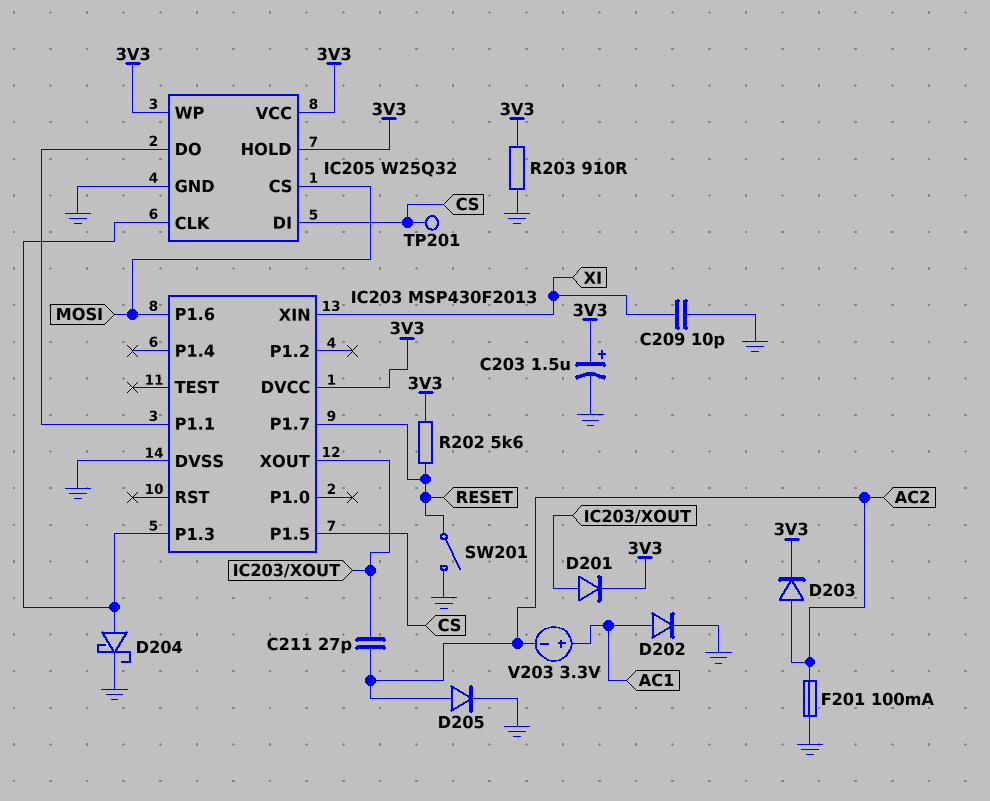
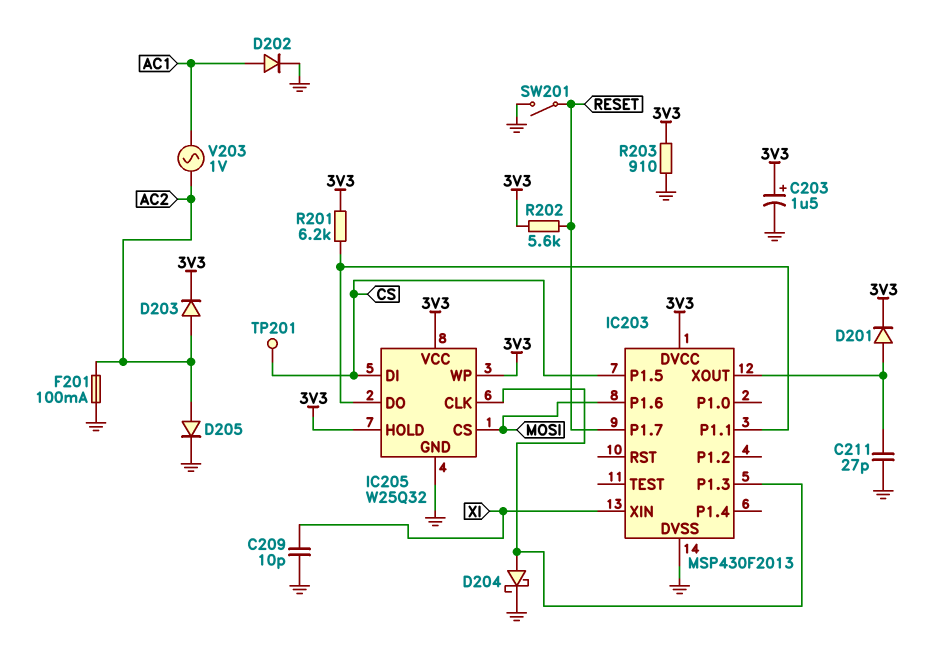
C211: 27pF (AC2, IC203/XOUT) -> 27pF (GND, IC203/XOUT)
R201: none -> 6.2k (3V3, IC203/P1.1)
V203: 3.3V (plus AC1, minus AC2) -> AC 1V (AC1, AC2)

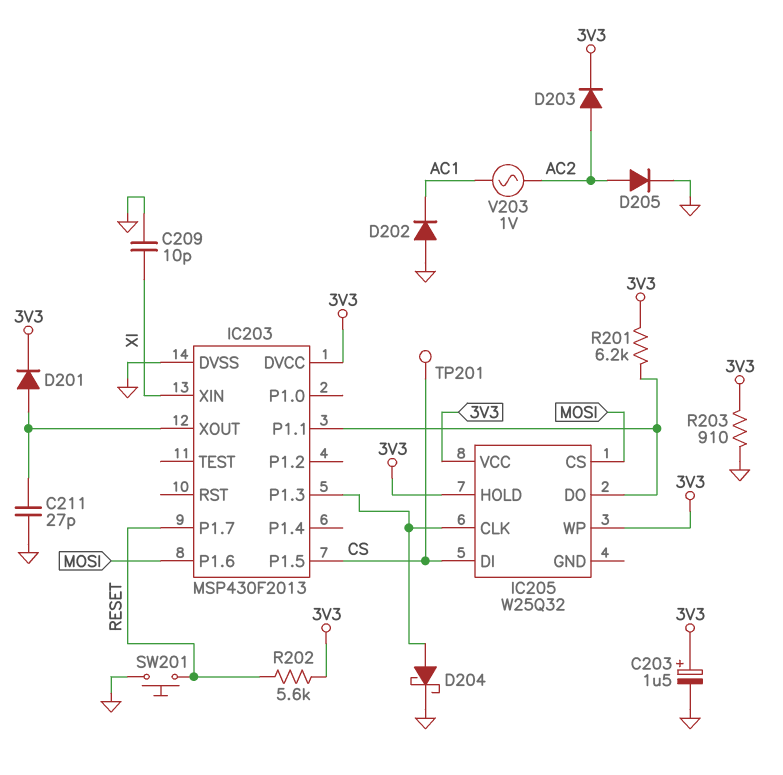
D202: diode (A AC1, K GND) -> diode (A GND, K AC1)
F201: 100mA (AC2, GND) -> none
IC205 pin GND: GND -> none
SW201: switch (GND, RESET) -> button (GND, RESET)

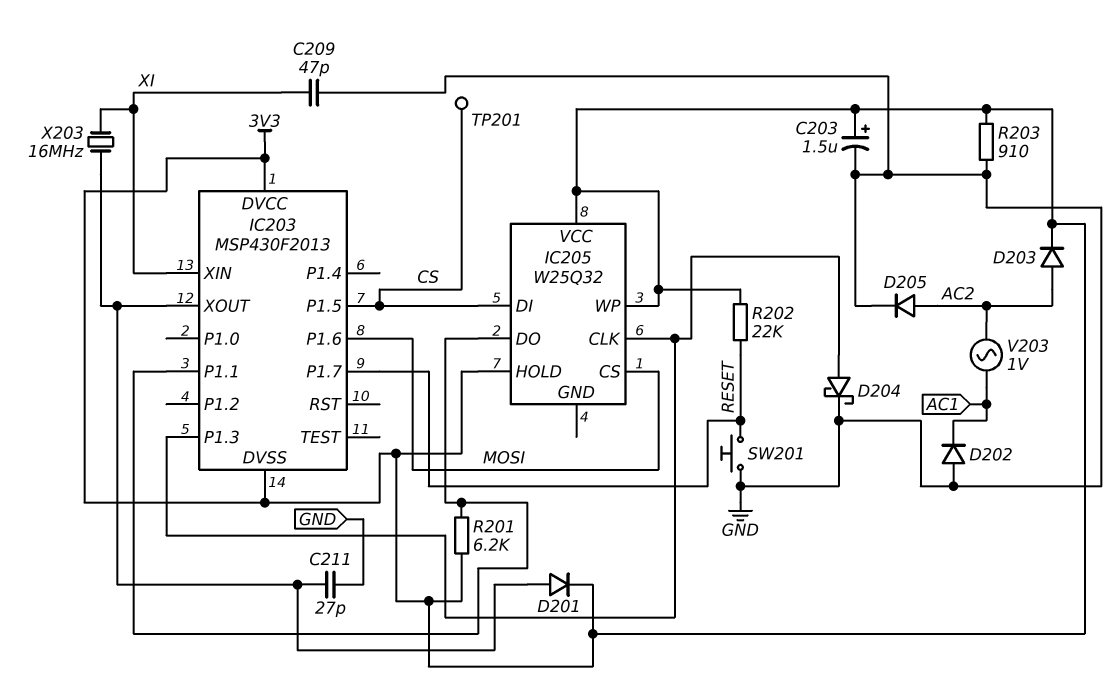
C209: 10pF (GND, XI) -> 47pF (GND, XI)
IC203 pin DVSS: GND -> 3V3
R202: 5.6k (3V3, RESET) -> 22k (3V3, RESET)
X203: none -> 16MHz (IC203/XOUT, XI)

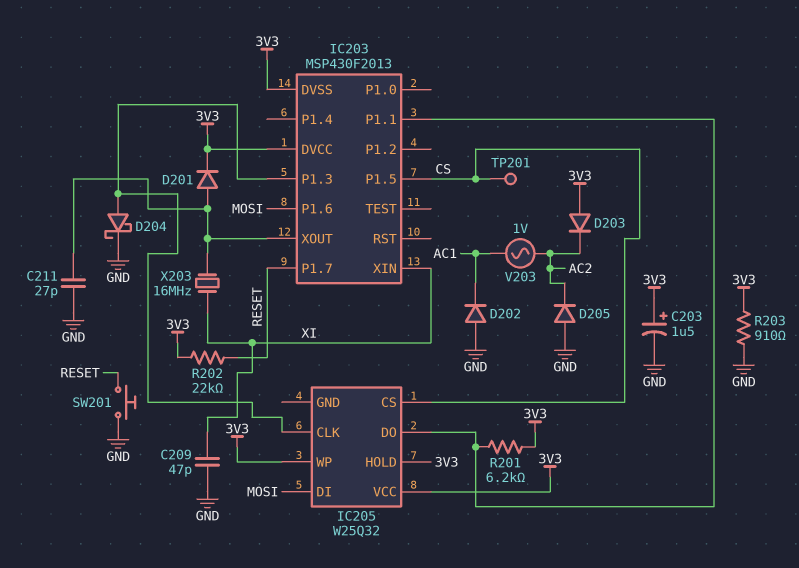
D203: diode (A AC2, K 3V3) -> diode (A 3V3, K AC2)
D205: diode (A AC2, K GND) -> diode (A GND, K AC2)
IC205 pin CS: MOSI -> CS
IC205 pin DI: CS -> MOSI

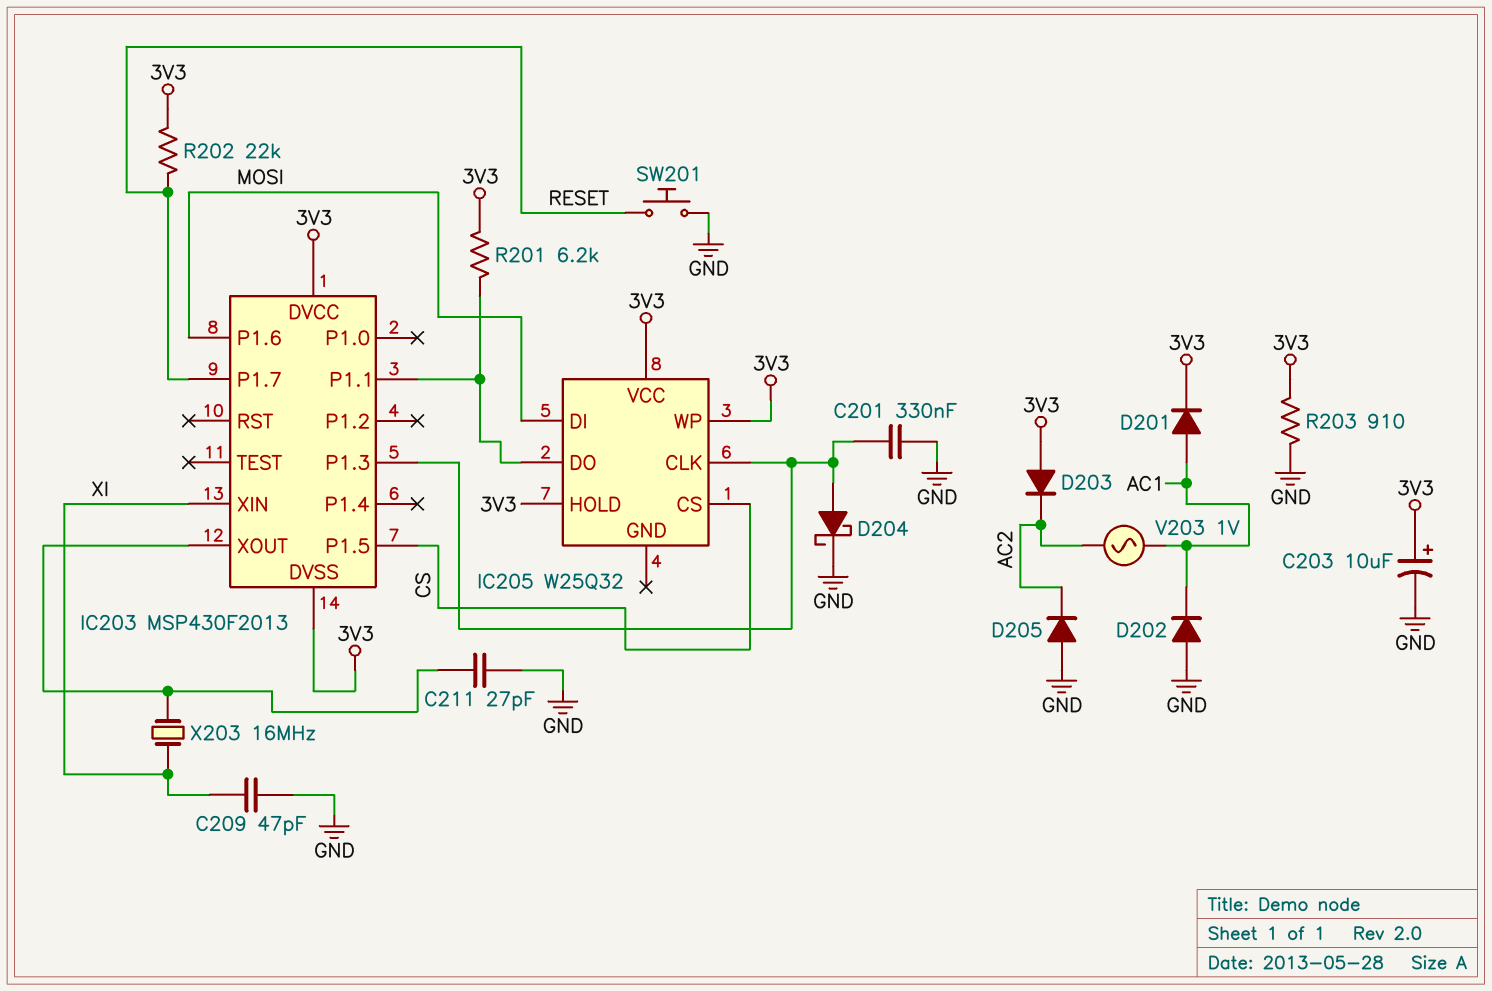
C201: none -> 330nF (GND, IC203/P1.3)
C203: 1.5uF (plus 3V3, minus GND) -> 10uF (plus 3V3, minus GND)
D201: diode (A IC203/XOUT, K 3V3) -> diode (A AC1, K 3V3)
TP201: test point (CS) -> none

